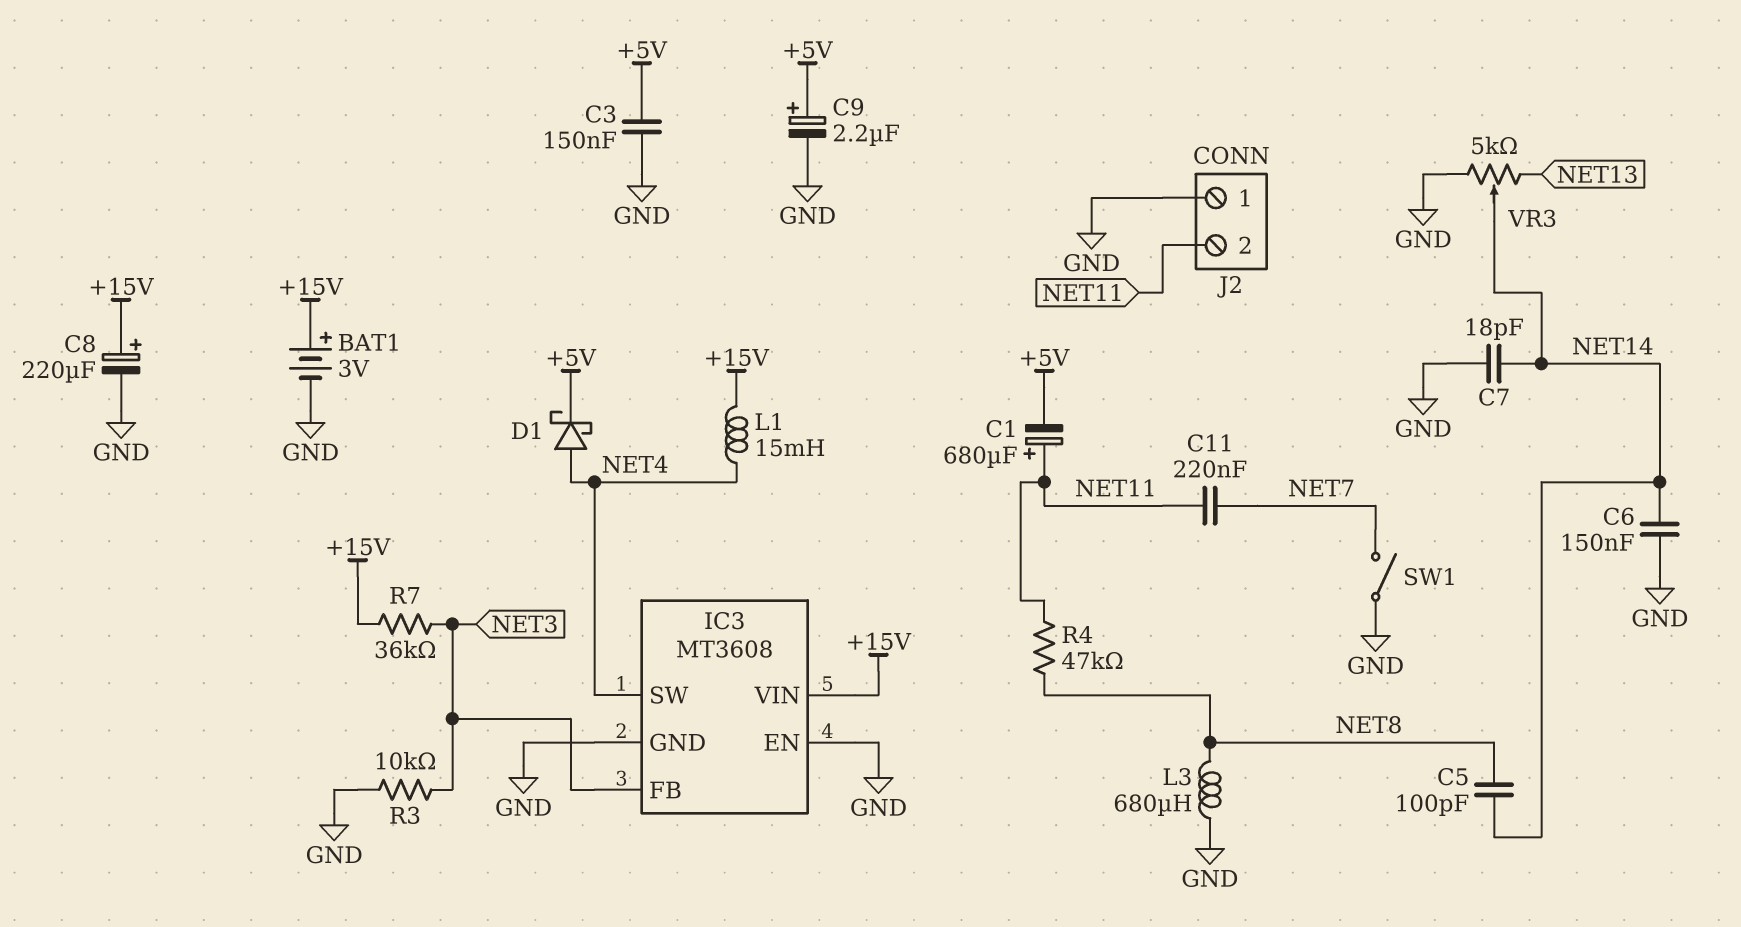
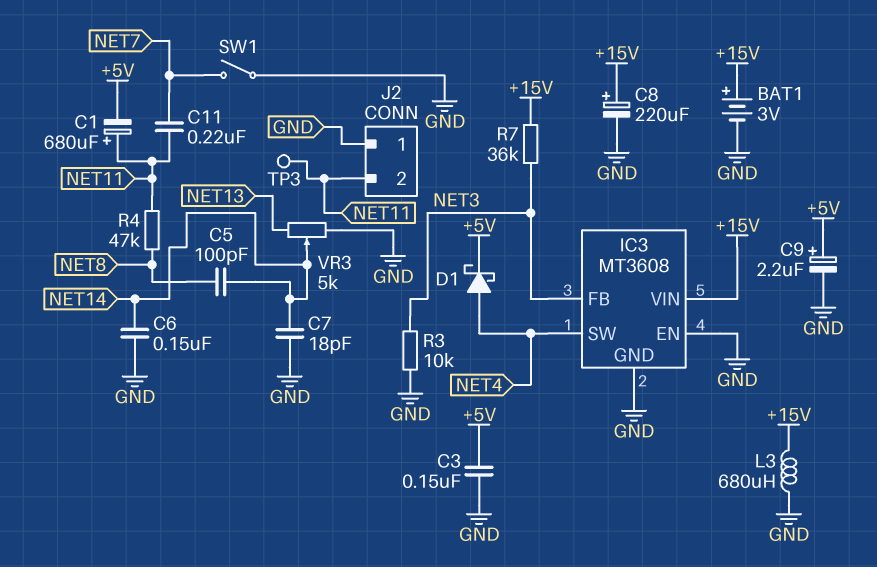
L1: 15mH (+15V, NET4) -> none
L3: 680uH (GND, NET8) -> 680uH (+15V, GND)
TP3: none -> test point (NET11)

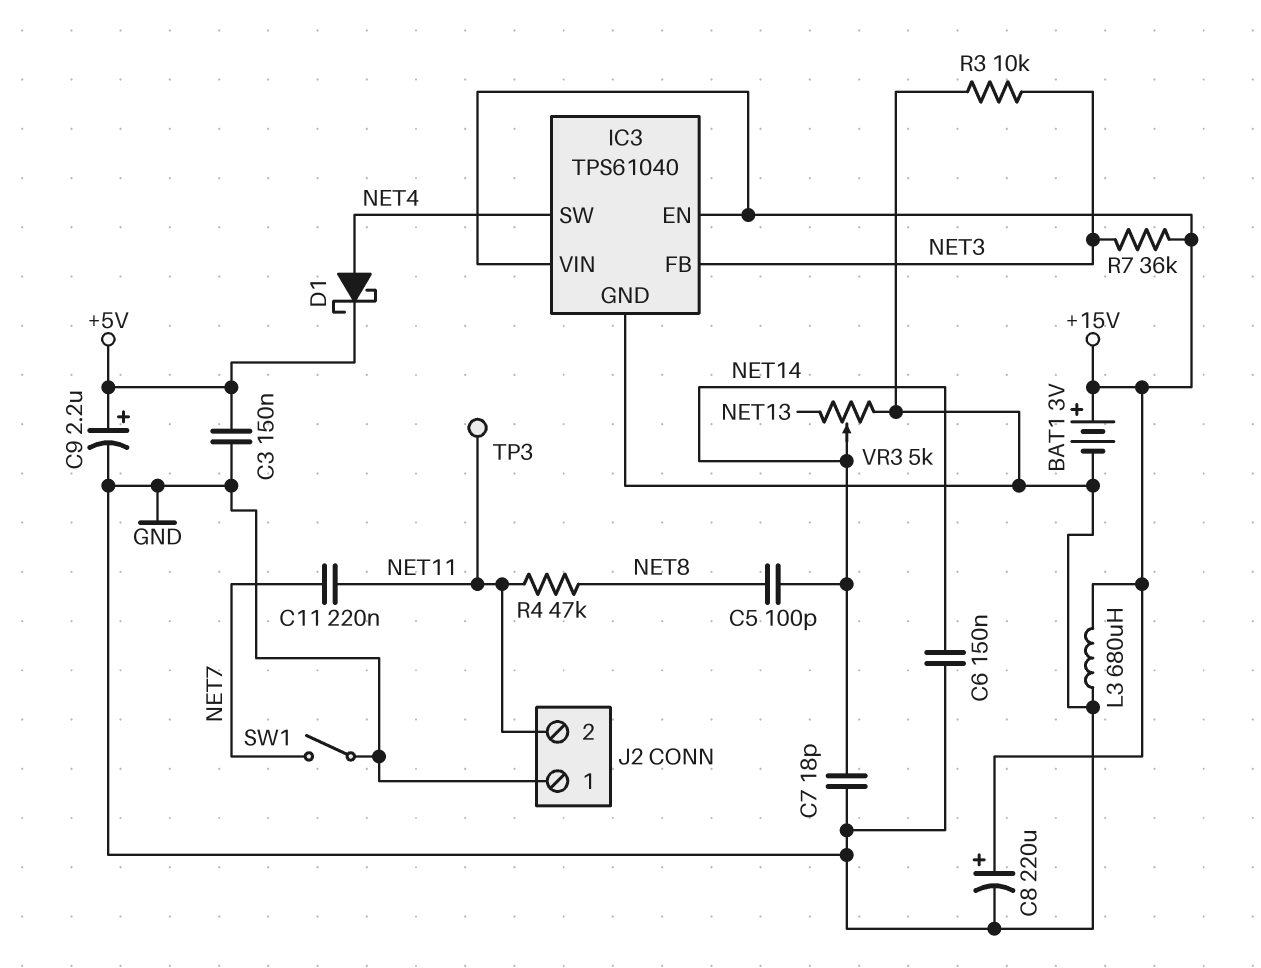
C1: 680uF (plus NET11, minus +5V) -> none
IC3: MT3608 -> TPS61040
IC3 pin EN: GND -> +15V

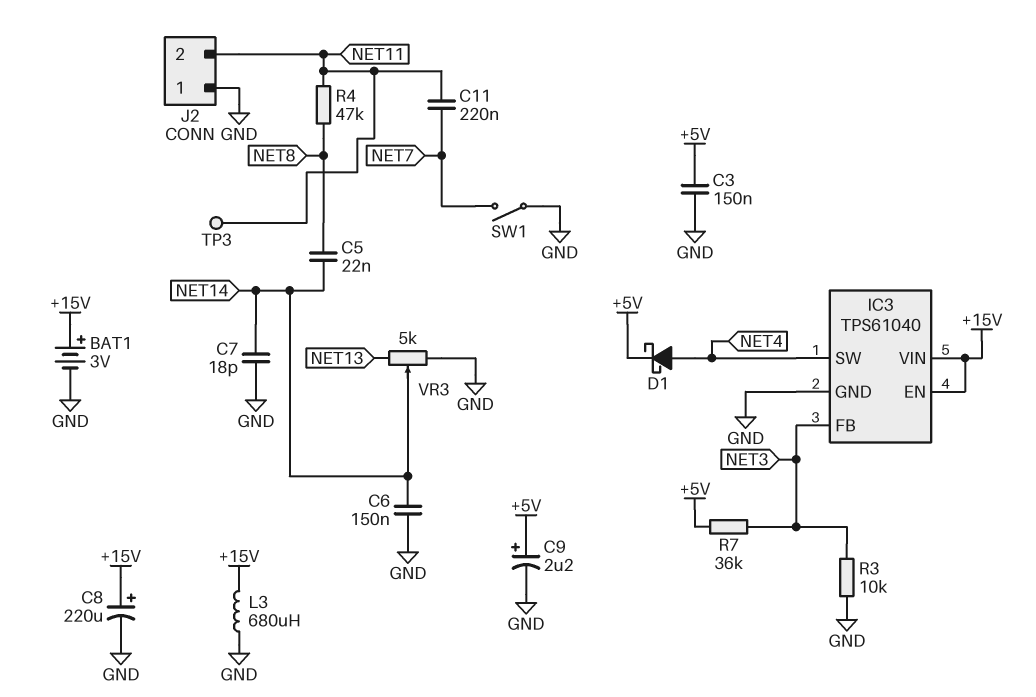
C5: 100pF (NET8, NET14) -> 22nF (NET8, NET14)
R7: 36k (+15V, NET3) -> 36k (+5V, NET3)

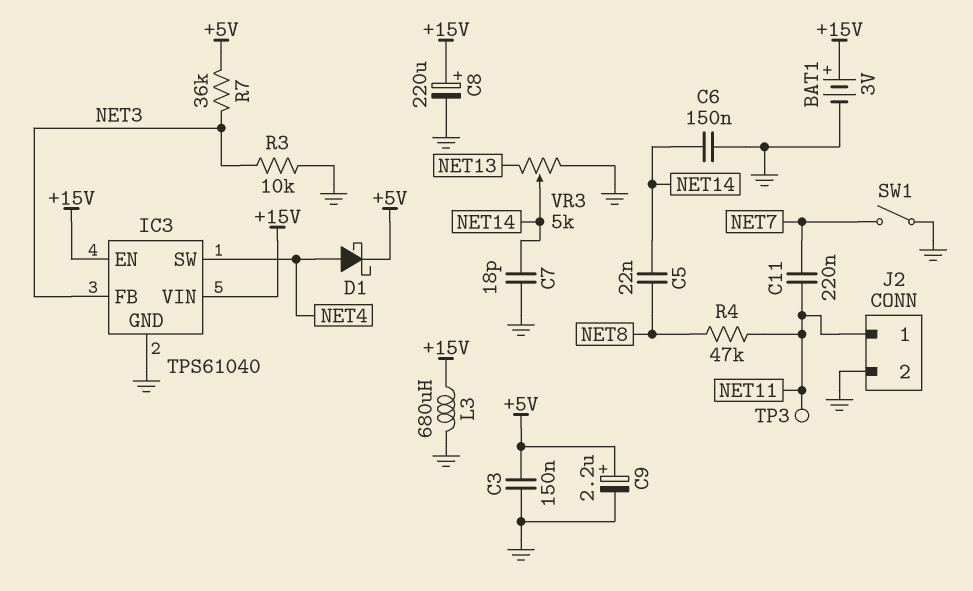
J2 pin 1: GND -> NET11
J2 pin 2: NET11 -> GND

